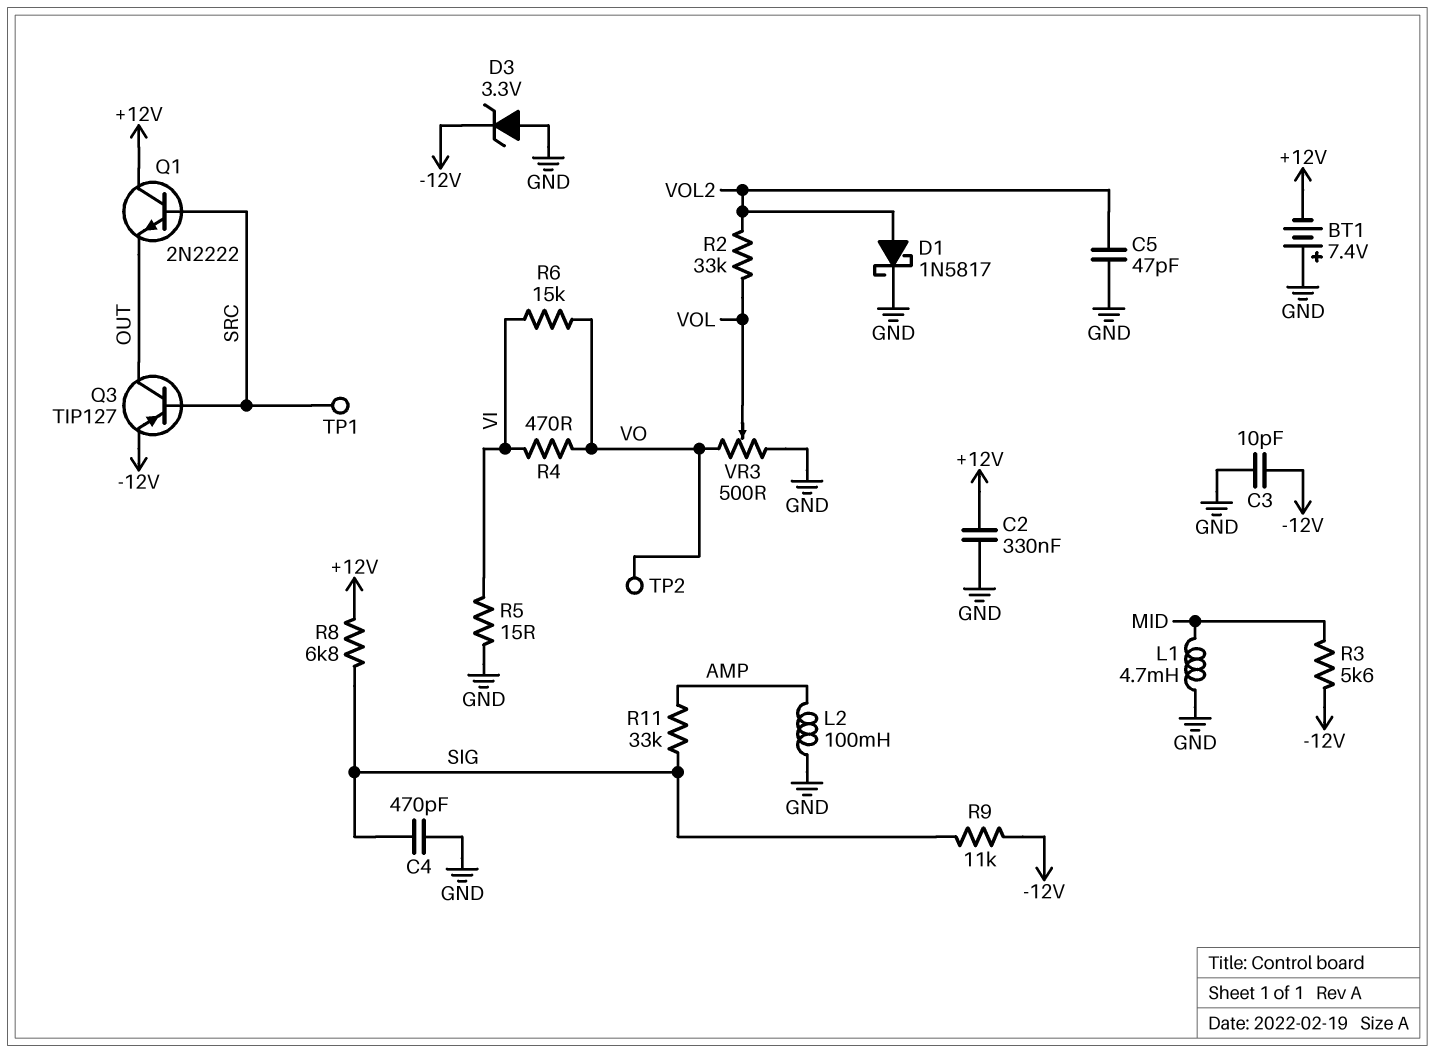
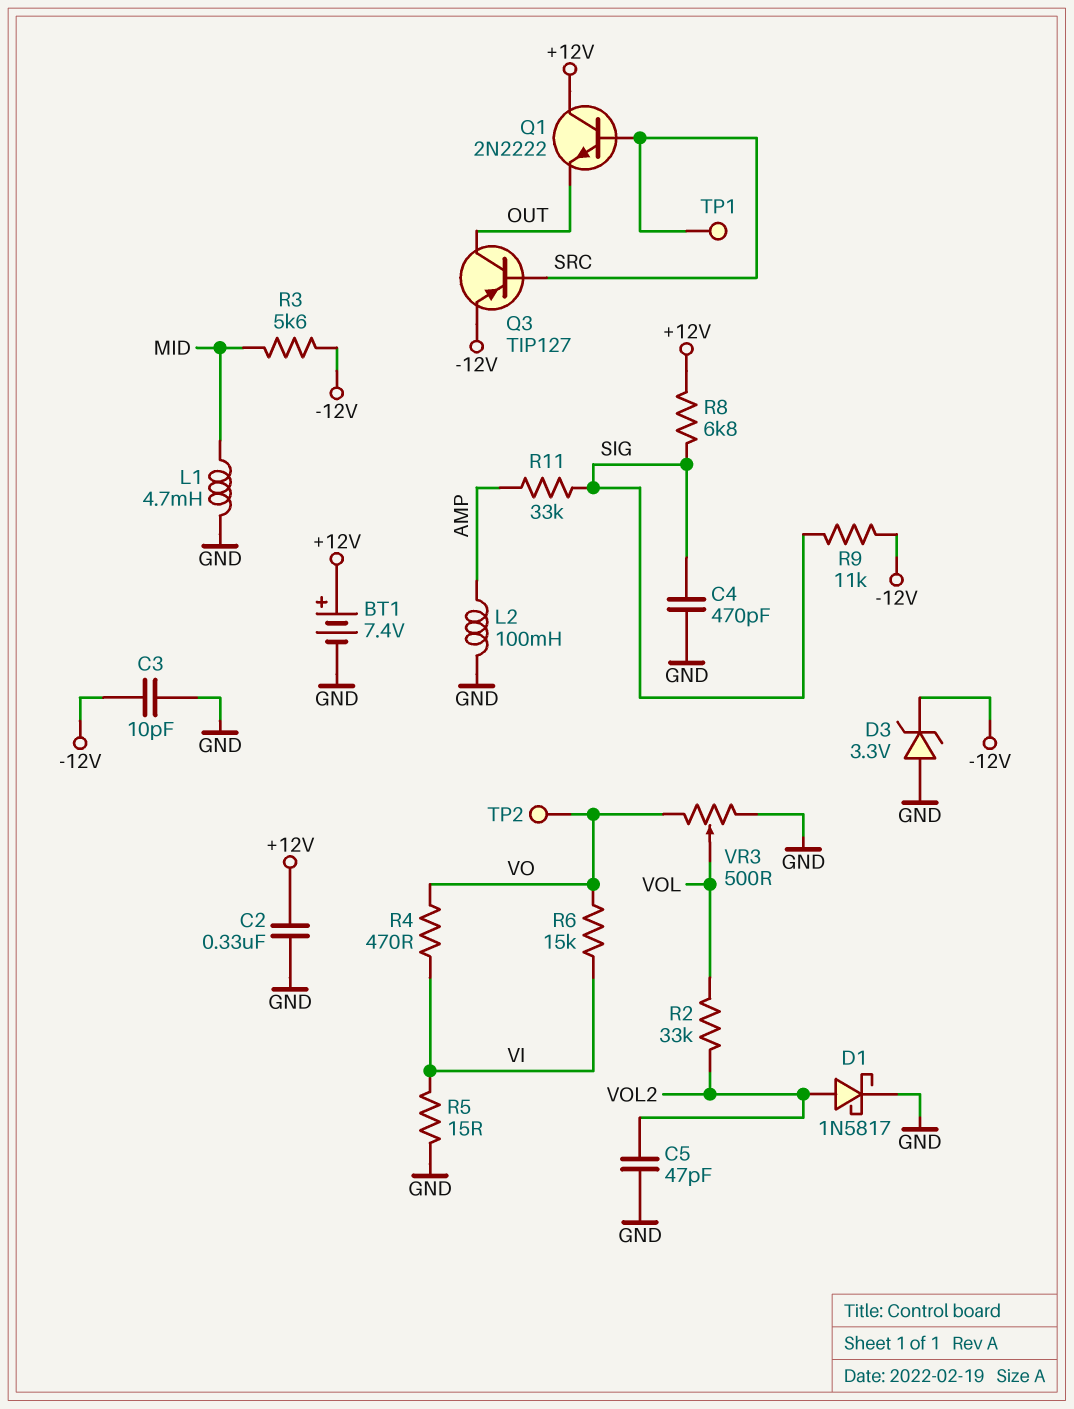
BT1: 7.4V (plus GND, minus +12V) -> 7.4V (plus +12V, minus GND)

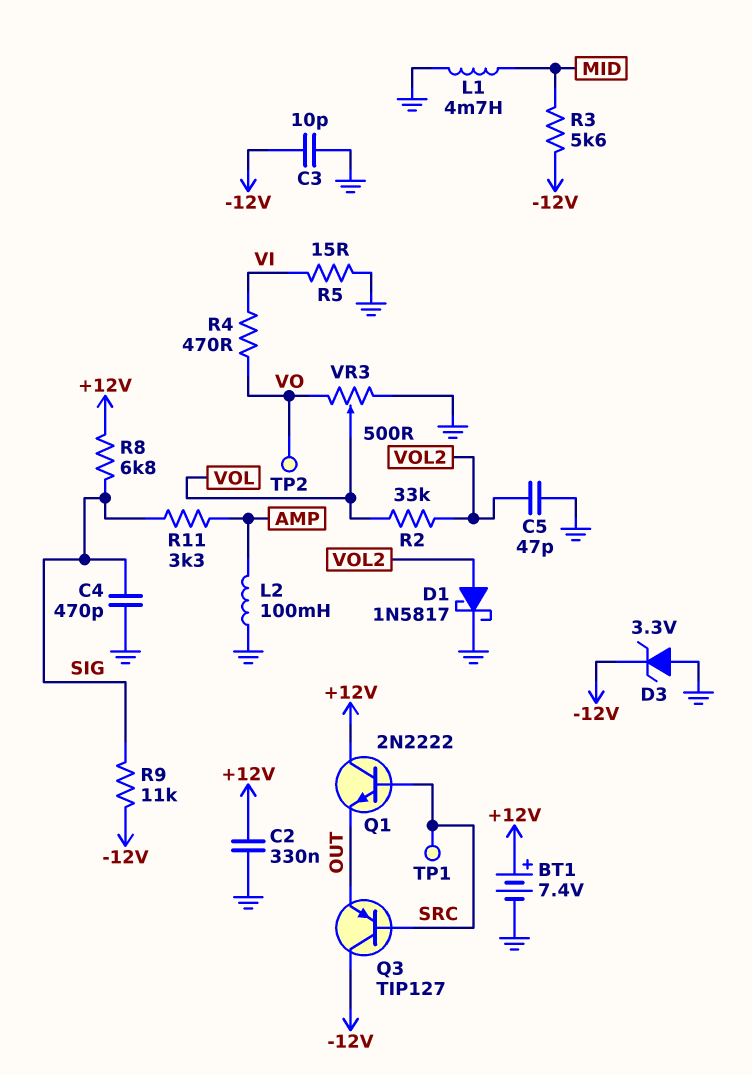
Q3: PNP TIP127 (B SRC, C OUT, E -12V) -> PNP TIP127 (B SRC, C -12V, E OUT)
R6: 15k (VI, VO) -> none
R11: 33k (AMP, SIG) -> 3.3k (AMP, SIG)

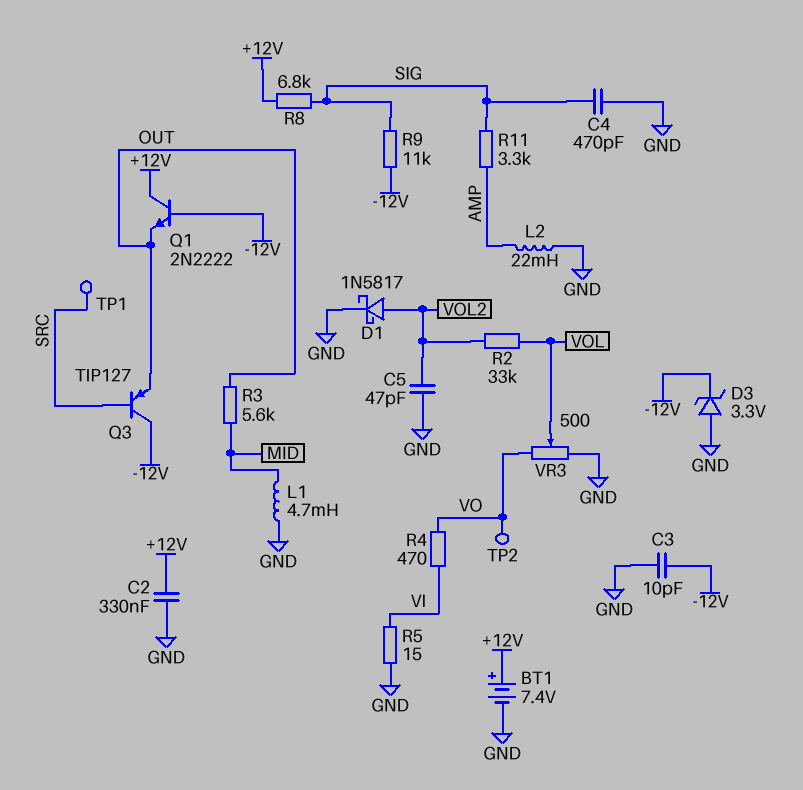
L2: 100mH (AMP, GND) -> 22mH (AMP, GND)
Q1: NPN 2N2222 (B SRC, C +12V, E OUT) -> NPN 2N2222 (B -12V, C +12V, E OUT)
R3: 5.6k (-12V, MID) -> 5.6k (MID, OUT)

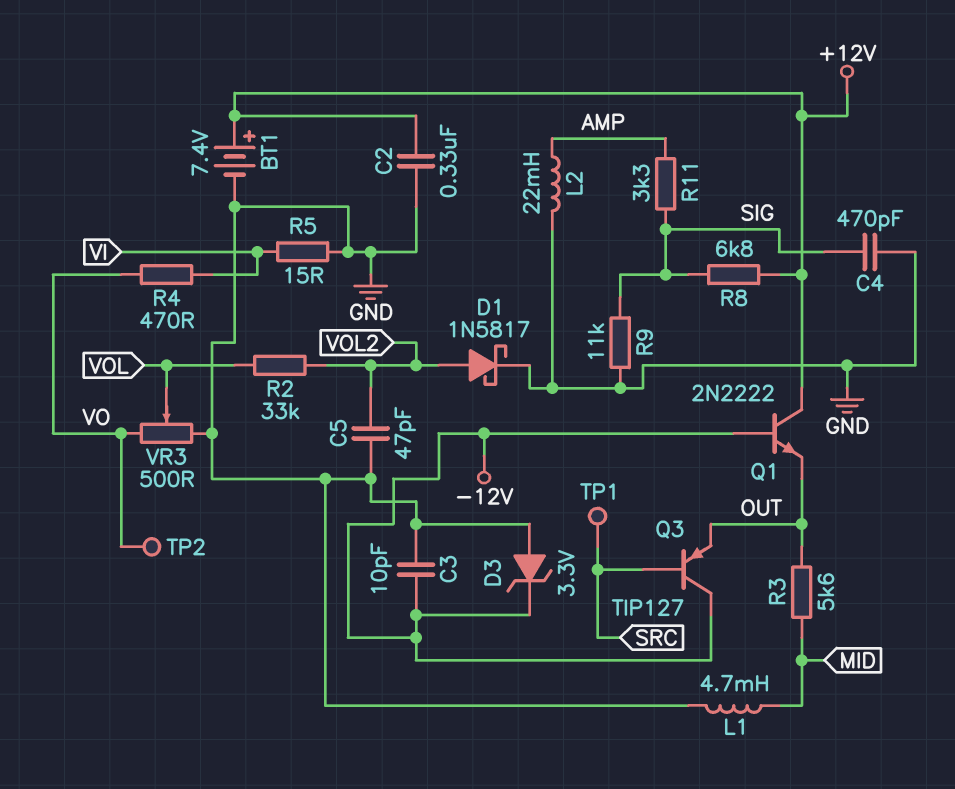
R9: 11k (-12V, SIG) -> 11k (GND, SIG)

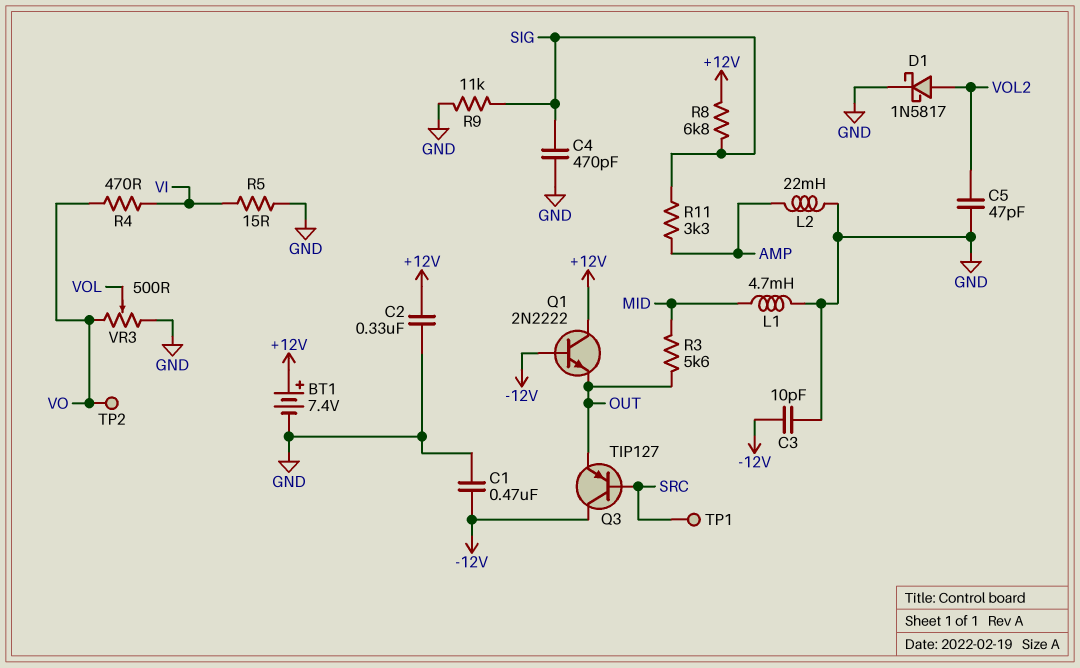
C1: none -> 470nF (-12V, GND)
D3: zener 3.3V (A GND, K -12V) -> none
R2: 33k (VOL, VOL2) -> none

